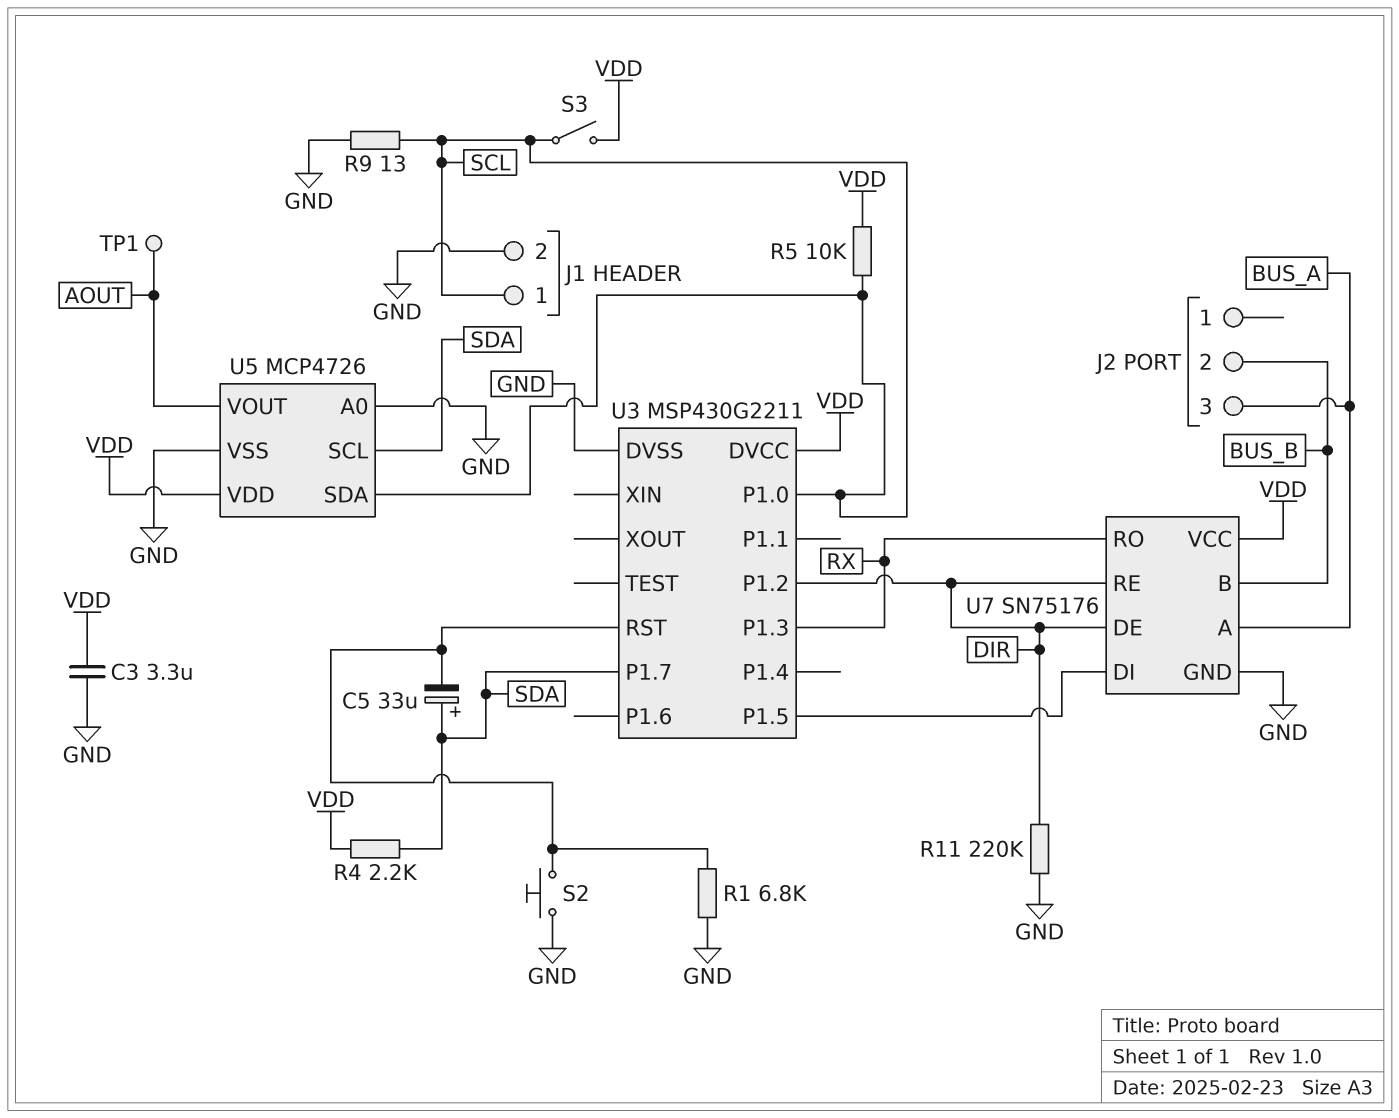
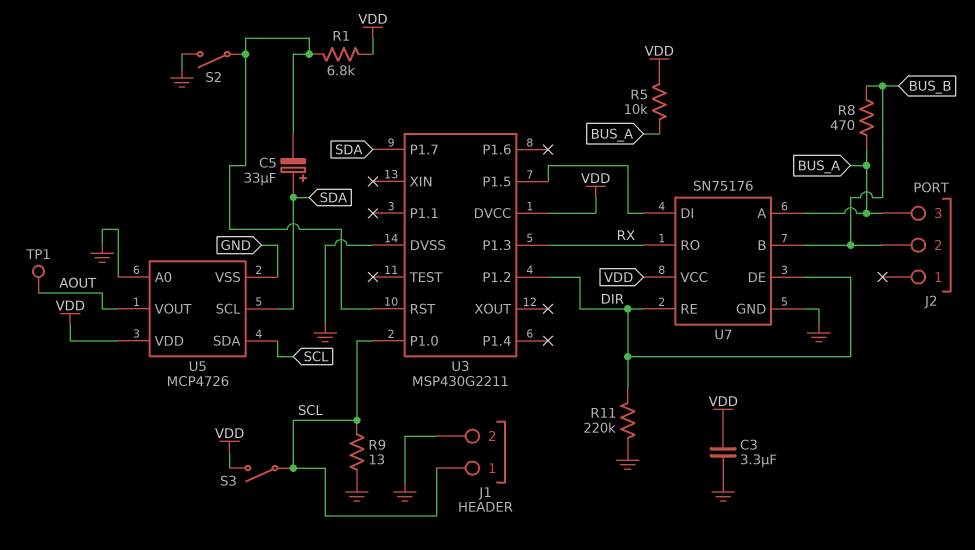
R1: 6.8k (GND, U3/RST) -> 6.8k (U3/RST, VDD)
R4: 2.2k (SDA, VDD) -> none
R5: 10k (SCL, VDD) -> 10k (BUS_A, VDD)
R8: none -> 470 (BUS_A, BUS_B)
S2: button (GND, U3/RST) -> switch (GND, U3/RST)

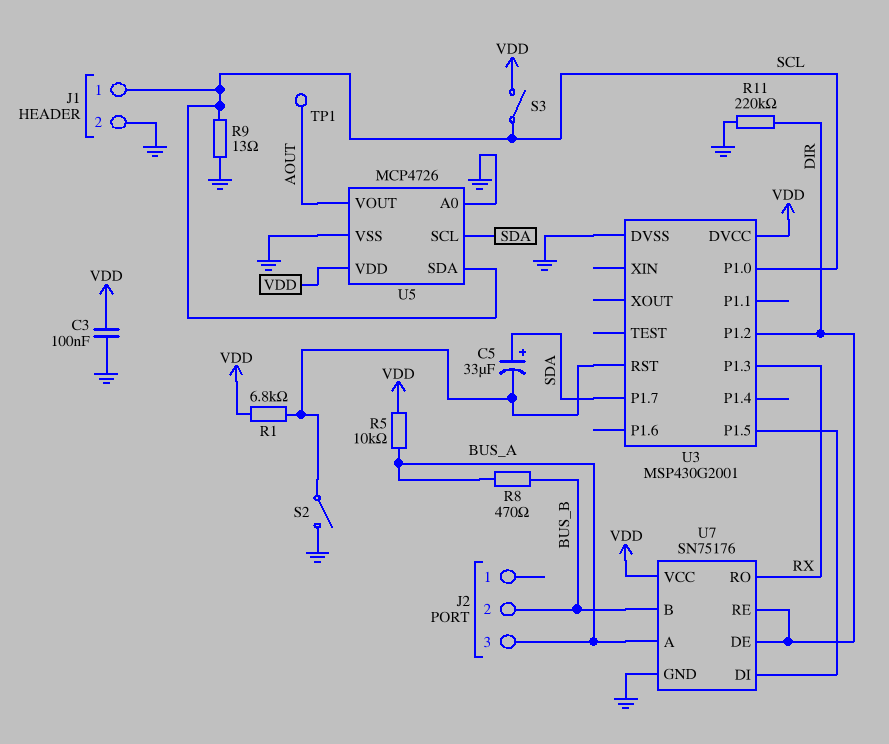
C3: 3.3uF (GND, VDD) -> 100nF (GND, VDD)
U3: MSP430G2211 -> MSP430G2001

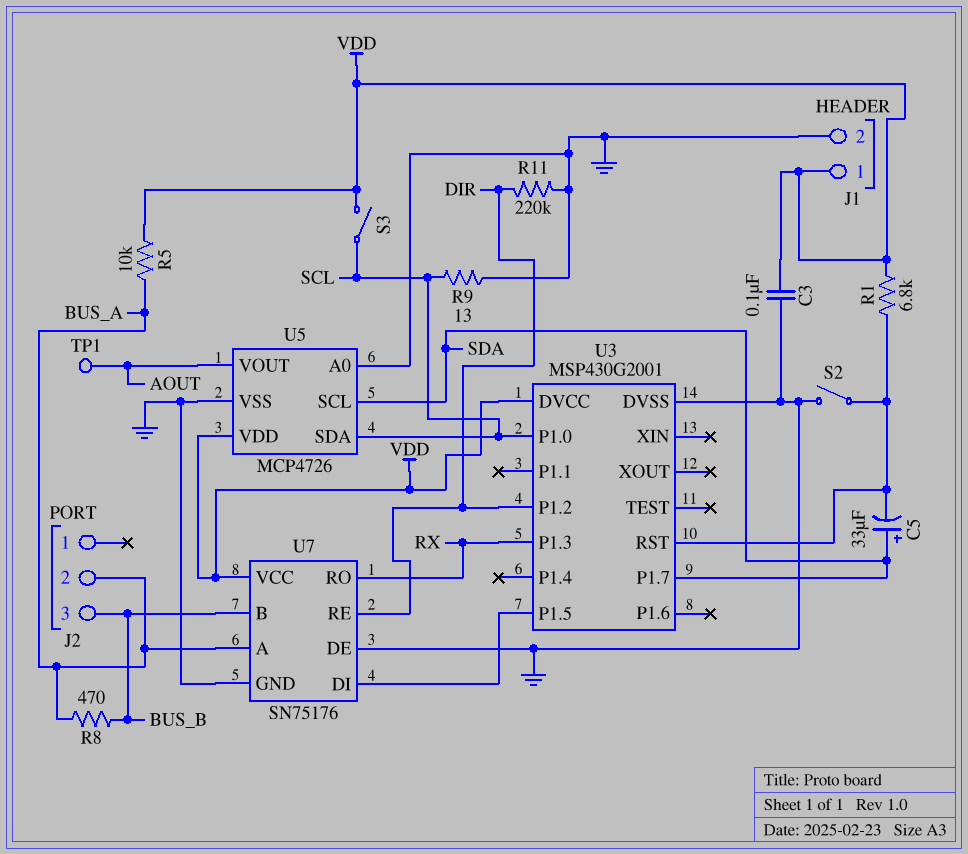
J1 pin 1: SCL -> VDD
J2 pin 2: BUS_B -> BUS_A
J2 pin 3: BUS_A -> BUS_B
U7 pin DE: DIR -> GND

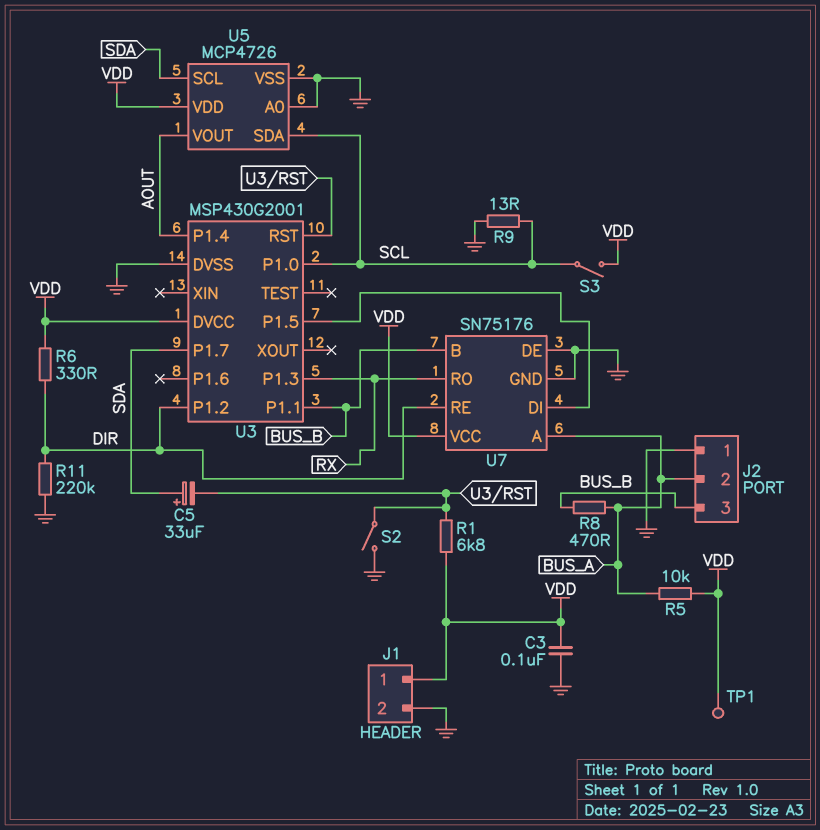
J2 pin 1: none -> GND
R6: none -> 330 (DIR, VDD)
TP1: test point (AOUT) -> test point (VDD)
U3 pin P1.1: none -> BUS_B
U3 pin P1.4: none -> AOUT

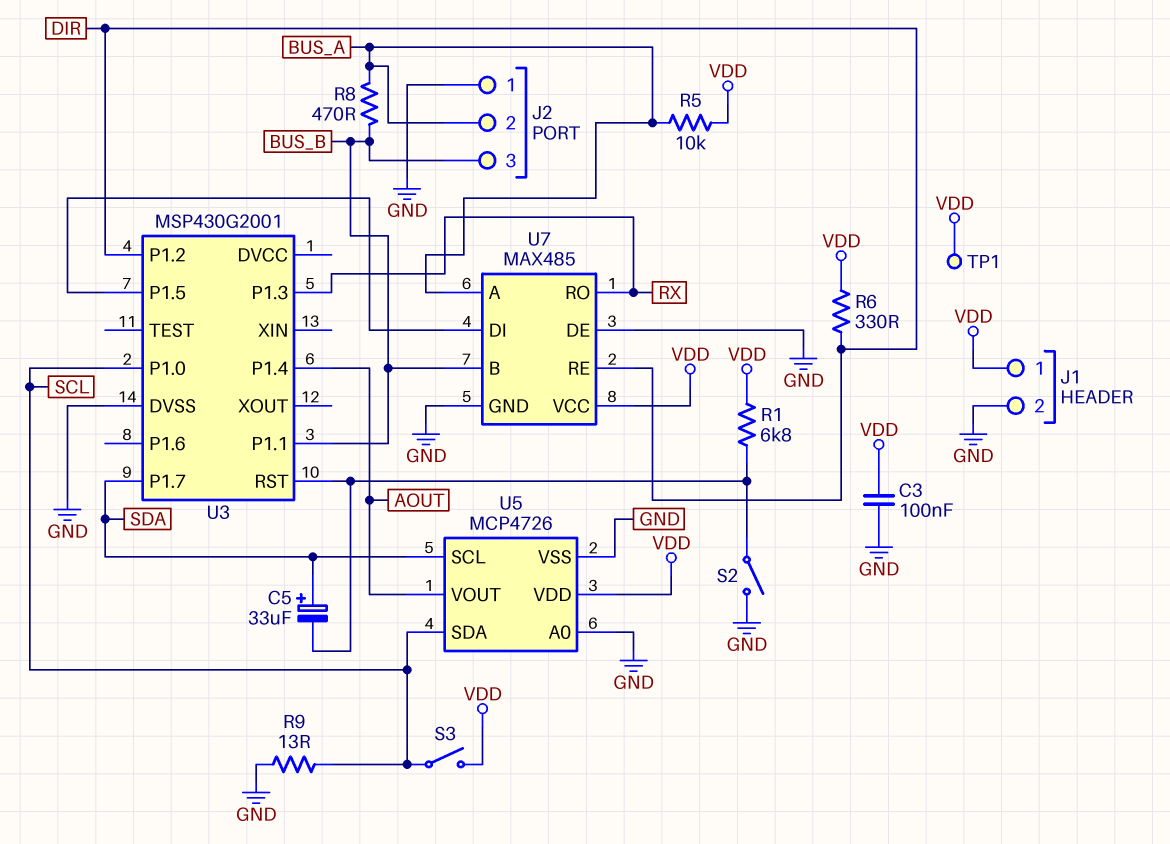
R11: 220k (DIR, GND) -> none
U3 pin DVCC: VDD -> none
U7: SN75176 -> MAX485

